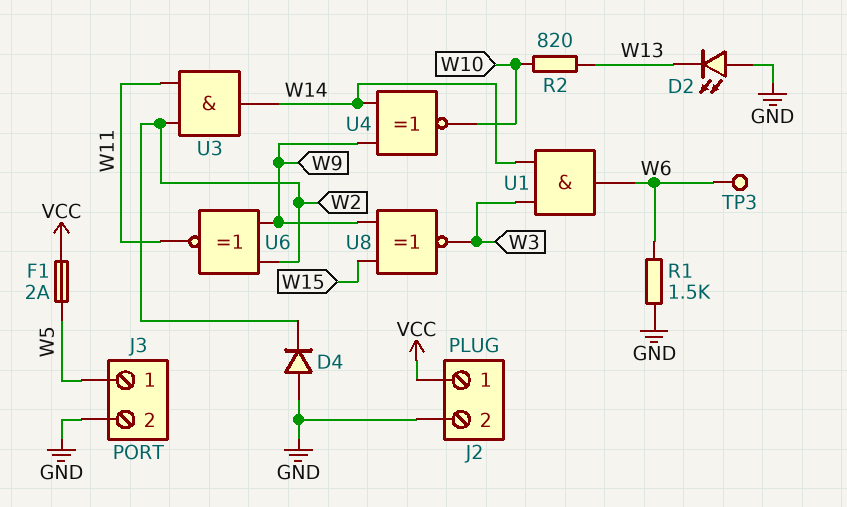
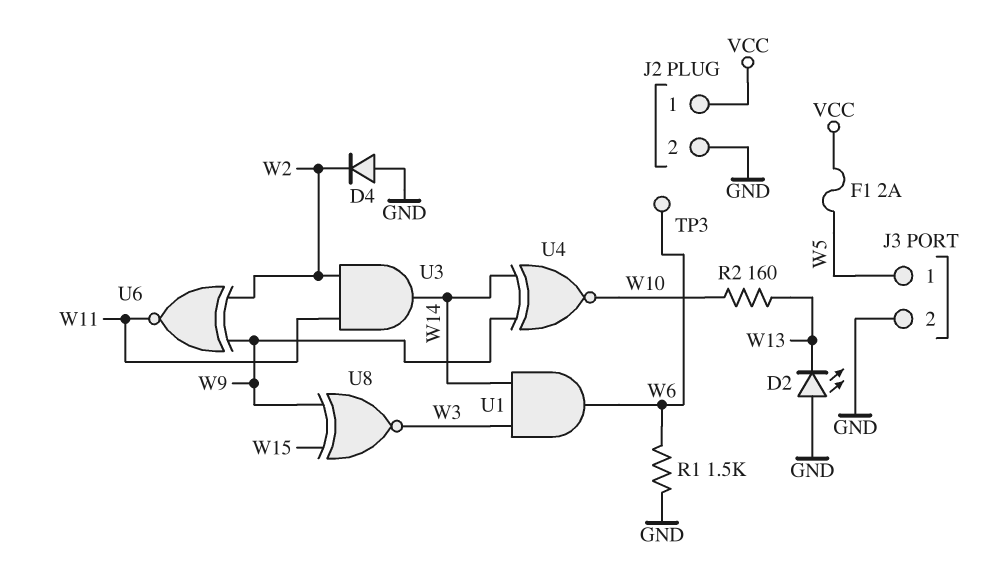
R2: 820 (W10, W13) -> 160 (W10, W13)

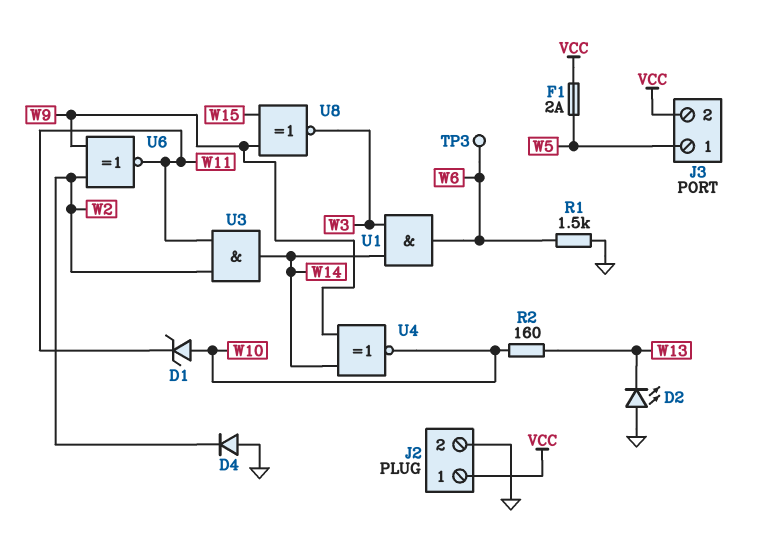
D1: none -> zener (A W10, K W11)
J3 pin 2: GND -> VCC

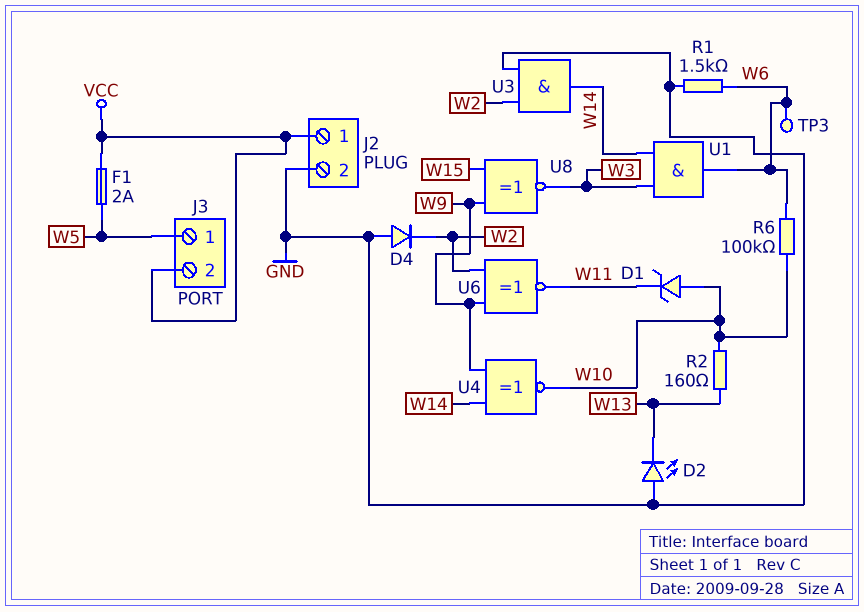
R6: none -> 100k (W6, W10)
U3: AND (in W2, in W11, out W14) -> AND (in GND, in W2, out W14)

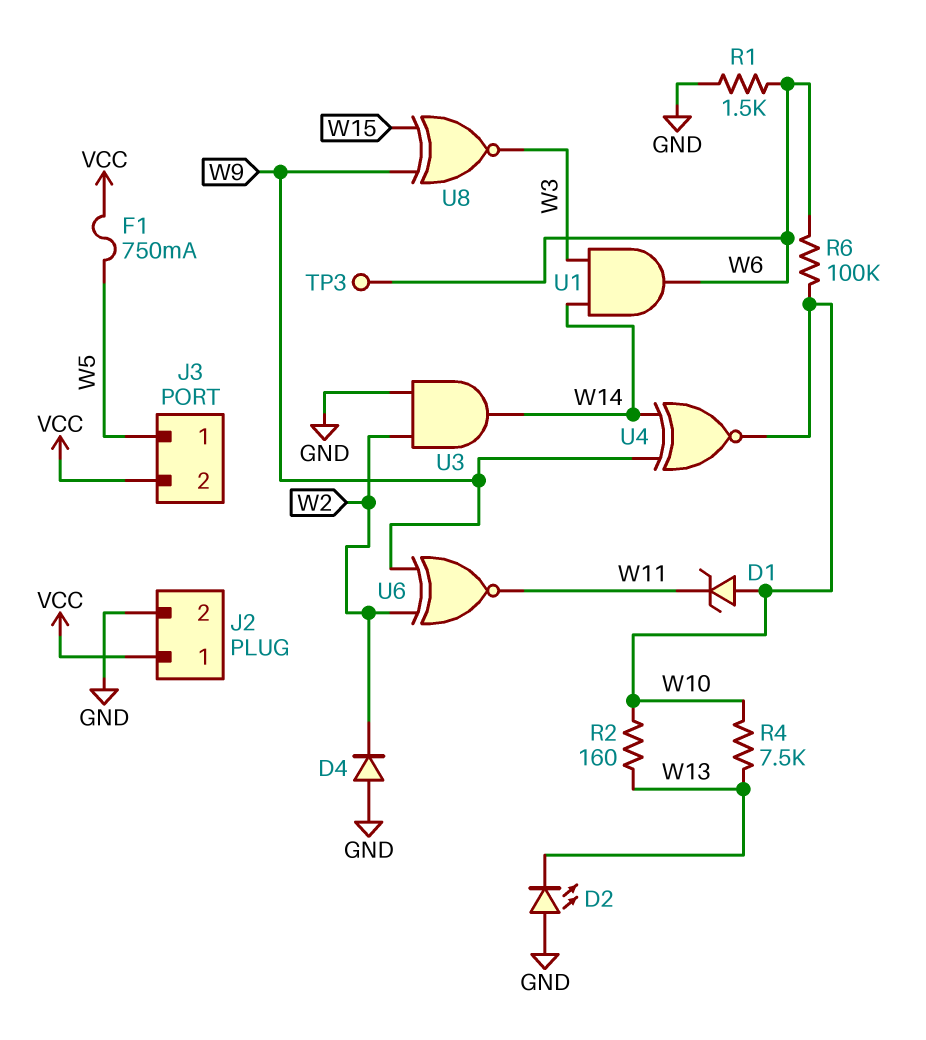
F1: 2A (VCC, W5) -> 750mA (VCC, W5)
R4: none -> 7.5k (W10, W13)

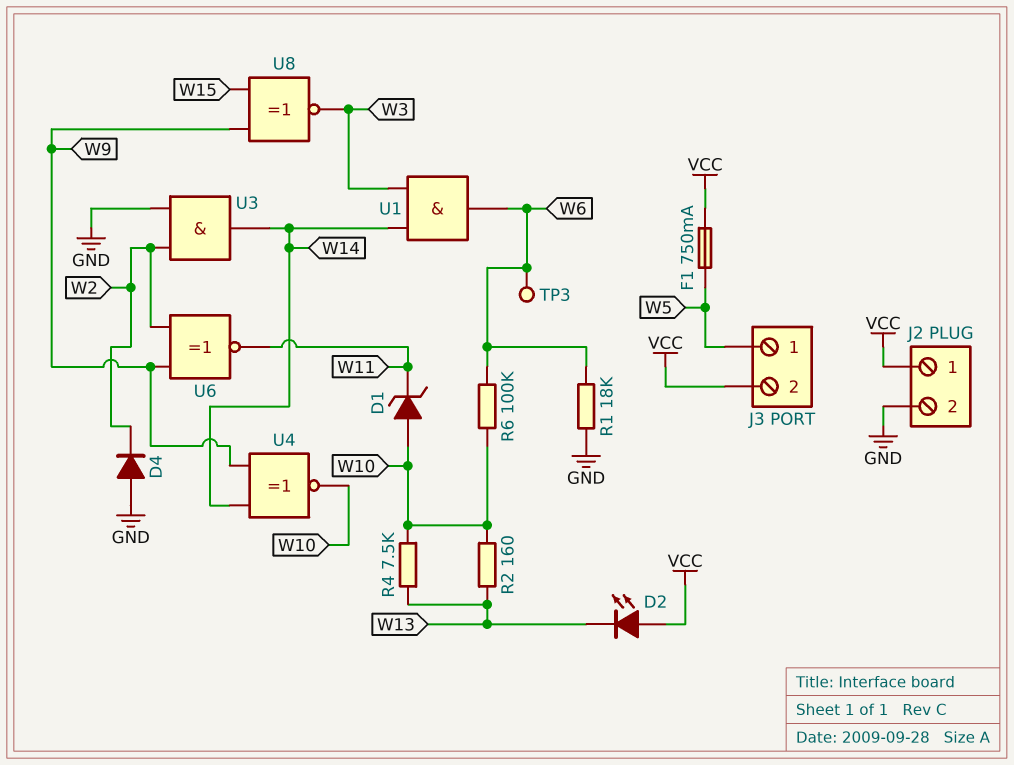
D2: LED (A GND, K W13) -> LED (A VCC, K W13)
R1: 1.5k (GND, W6) -> 18k (GND, W6)

